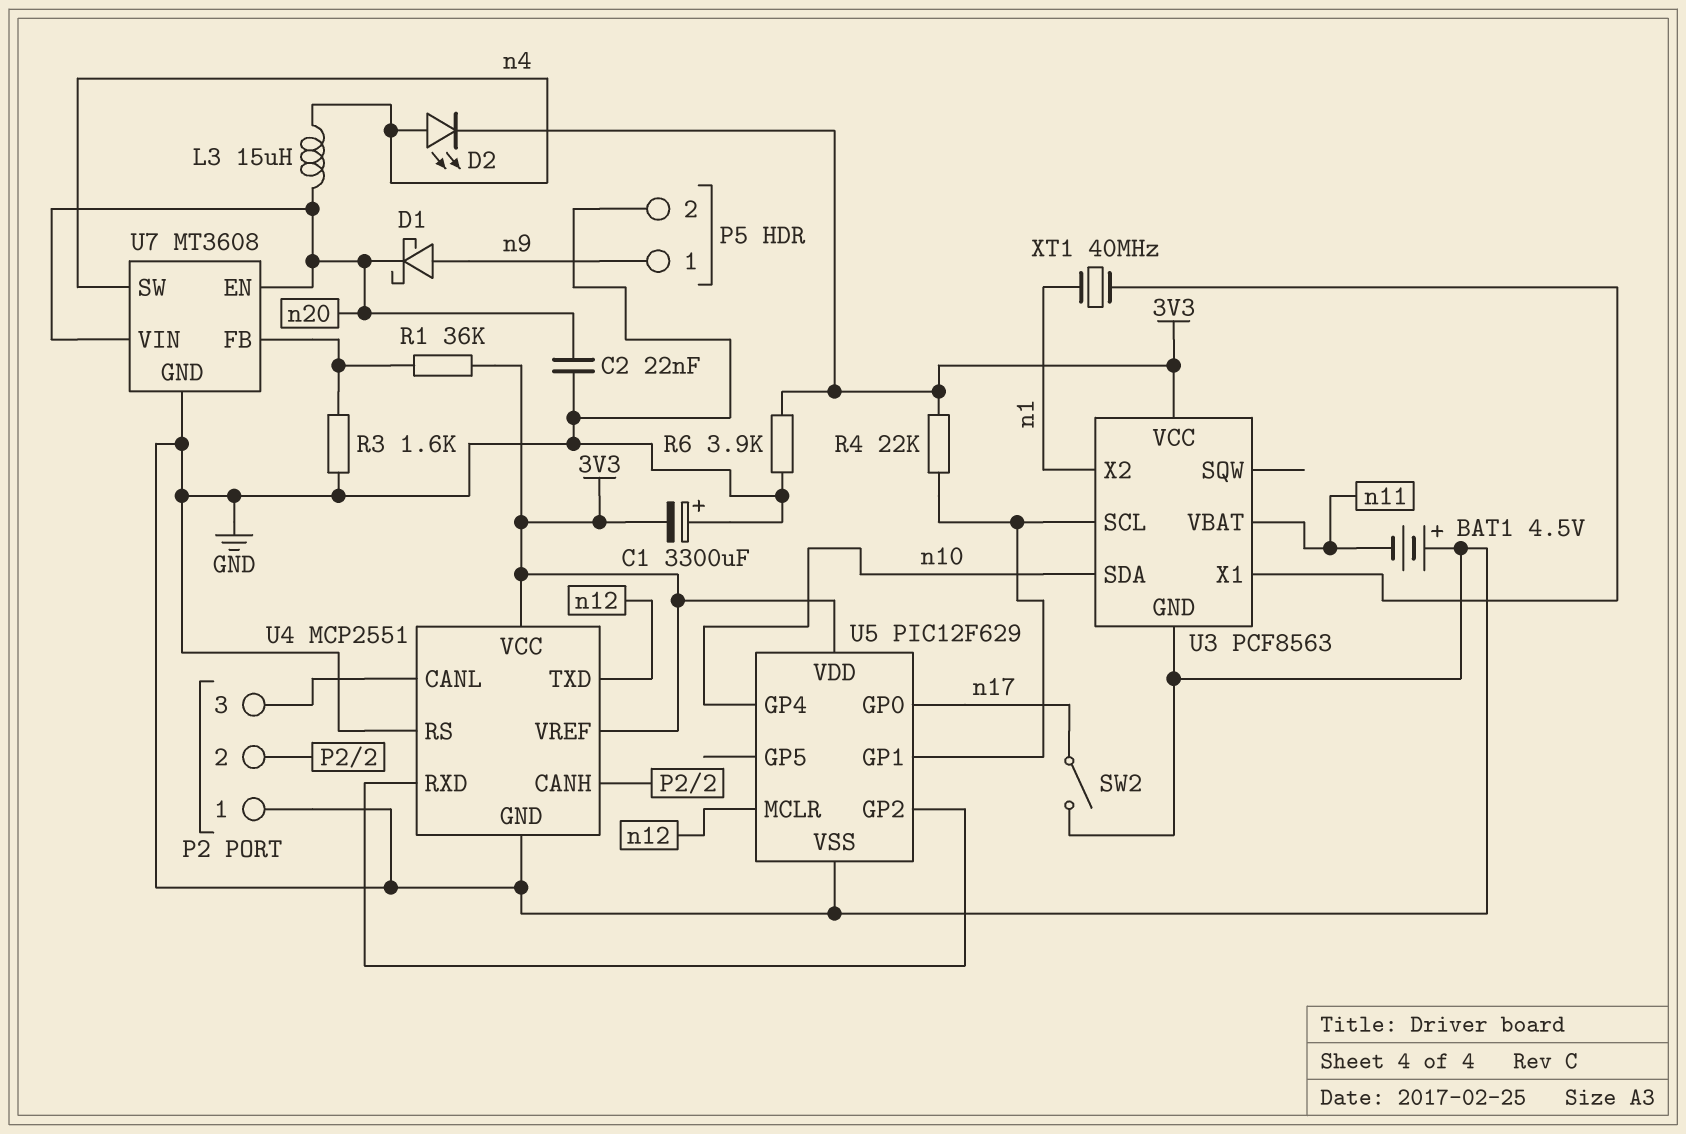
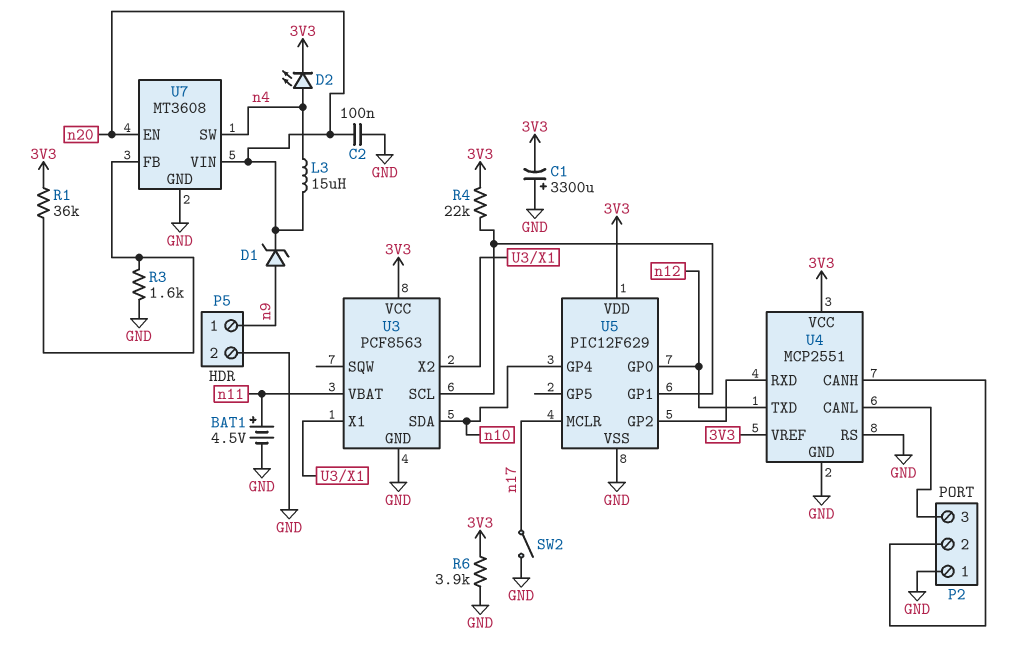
BAT1: 4.5V (plus GND, minus n11) -> 4.5V (plus n11, minus GND)
C2: 22nF (GND, n20) -> 100nF (GND, n20)
D1: schottky (A n9, K n20) -> zener (A n9, K n20)
U3 pin X2: n1 -> U3/X1
U5 pin GP0: n17 -> n12
U5 pin MCLR: n12 -> n17
XT1: 40MHz (U3/X1, n1) -> none

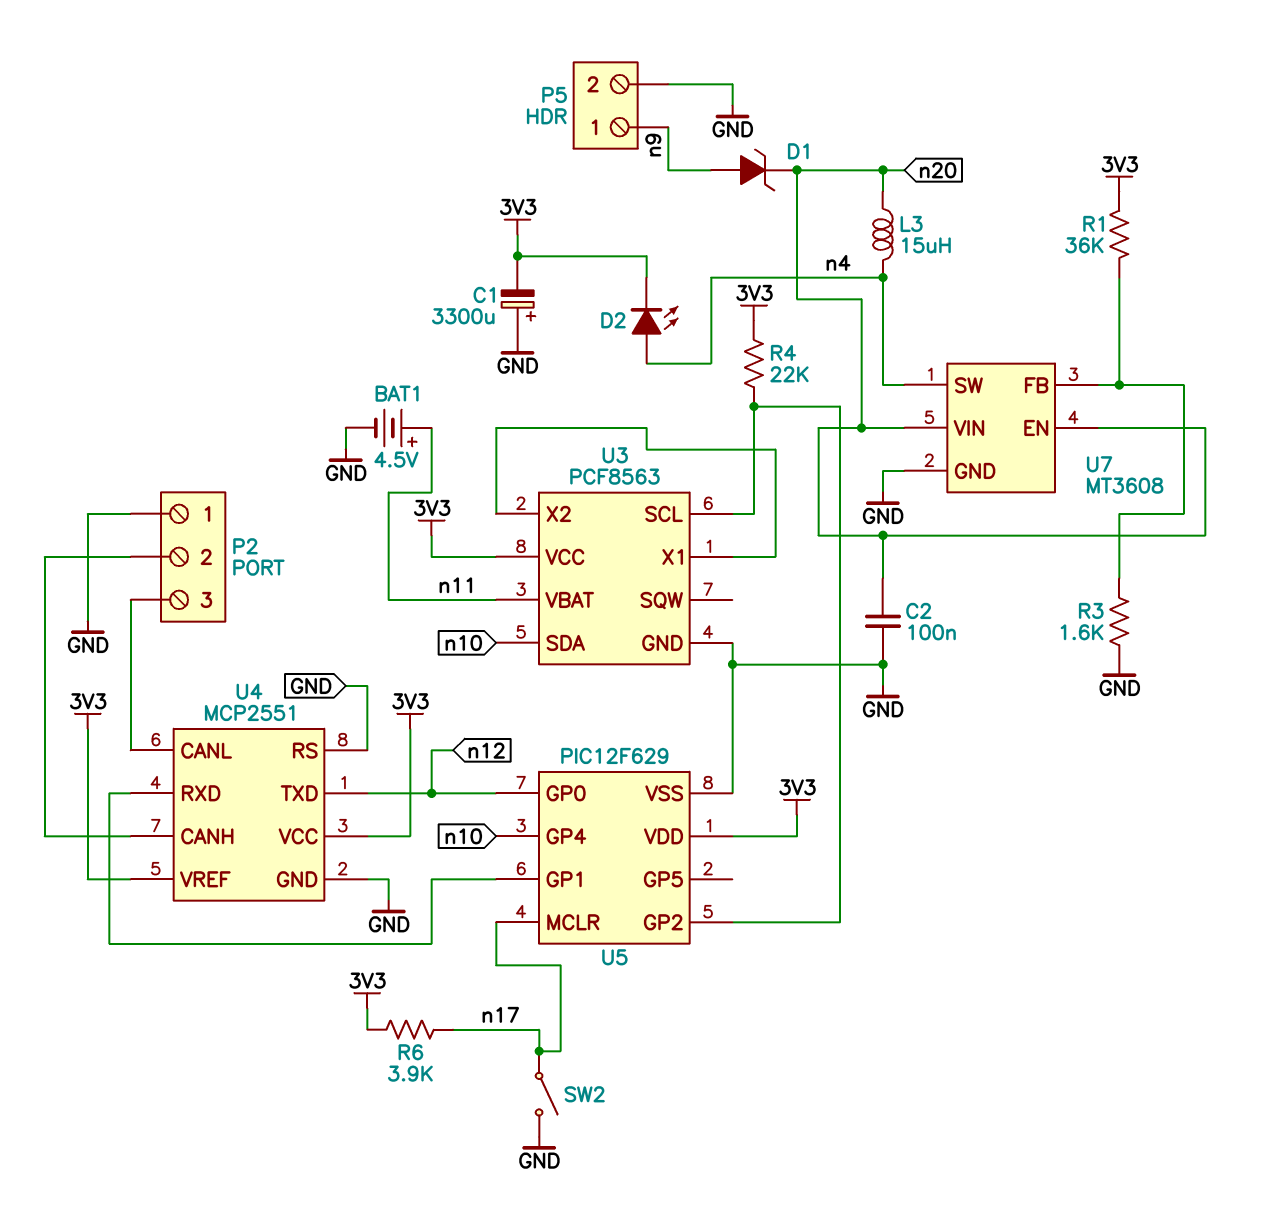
R6: 3.9k (3V3, GND) -> 3.9k (3V3, n17)
U5 pin GP1: U3/SCL -> U4/RXD
U5 pin GP2: U4/RXD -> U3/SCL

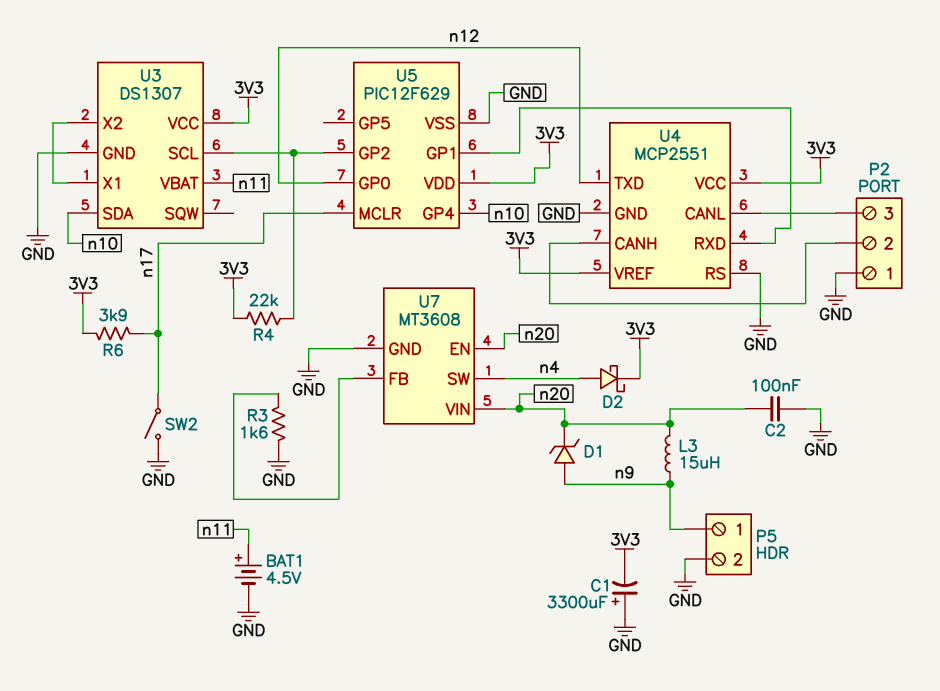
D2: LED (A n4, K 3V3) -> schottky (A n4, K 3V3)
L3: 15uH (n4, n20) -> 15uH (n9, n20)
R1: 36k (3V3, U7/FB) -> none
U3: PCF8563 -> DS1307

